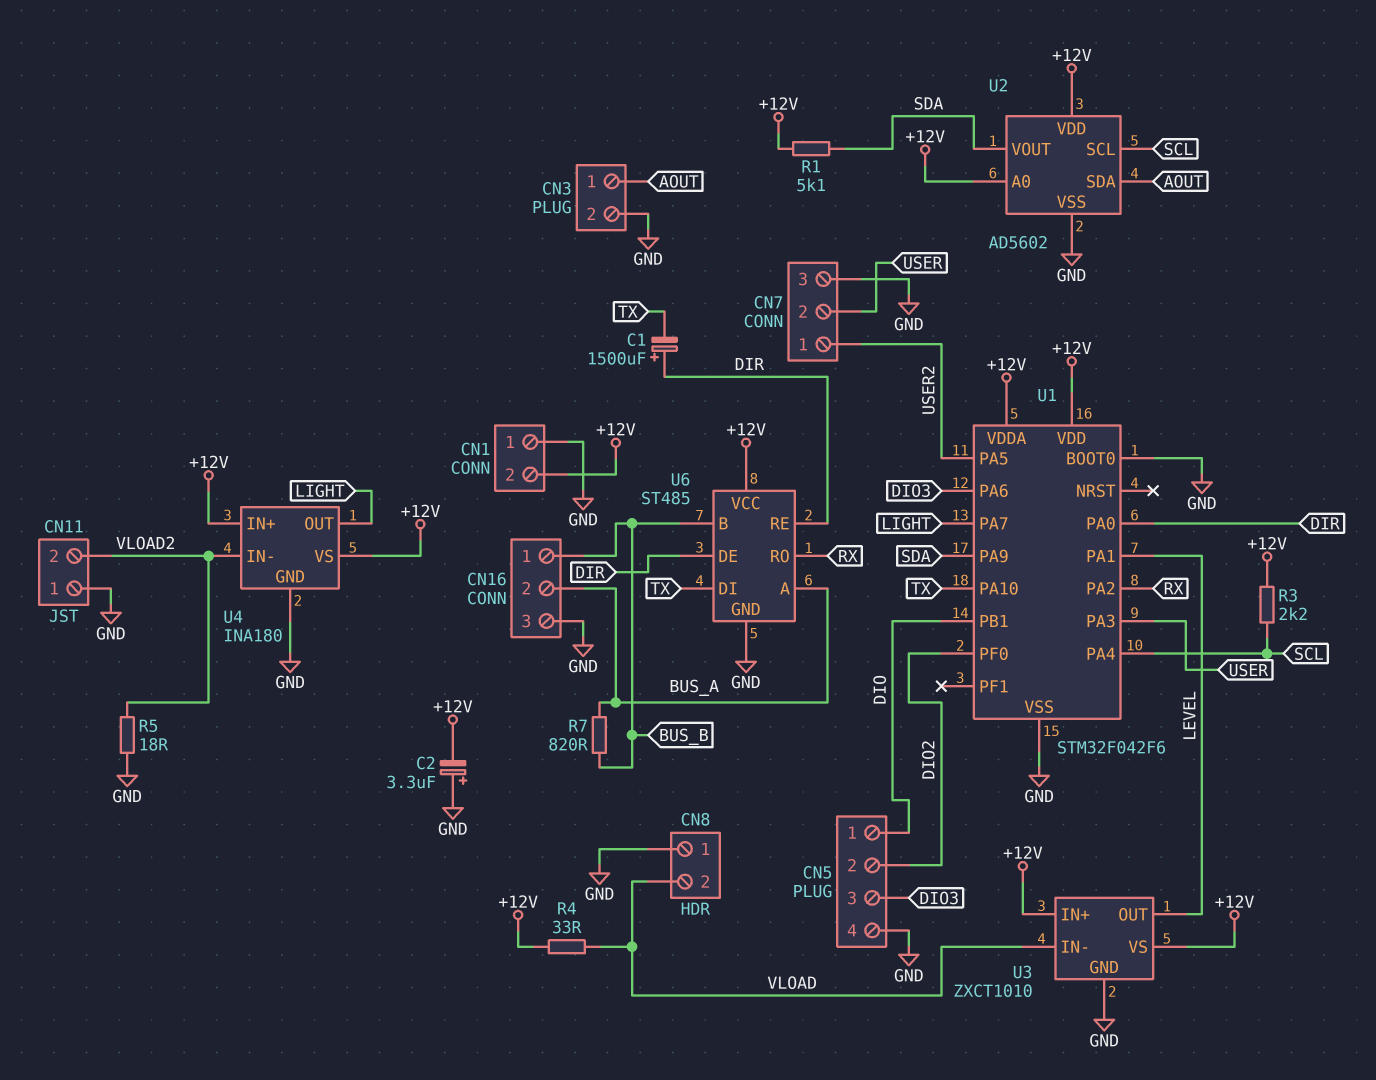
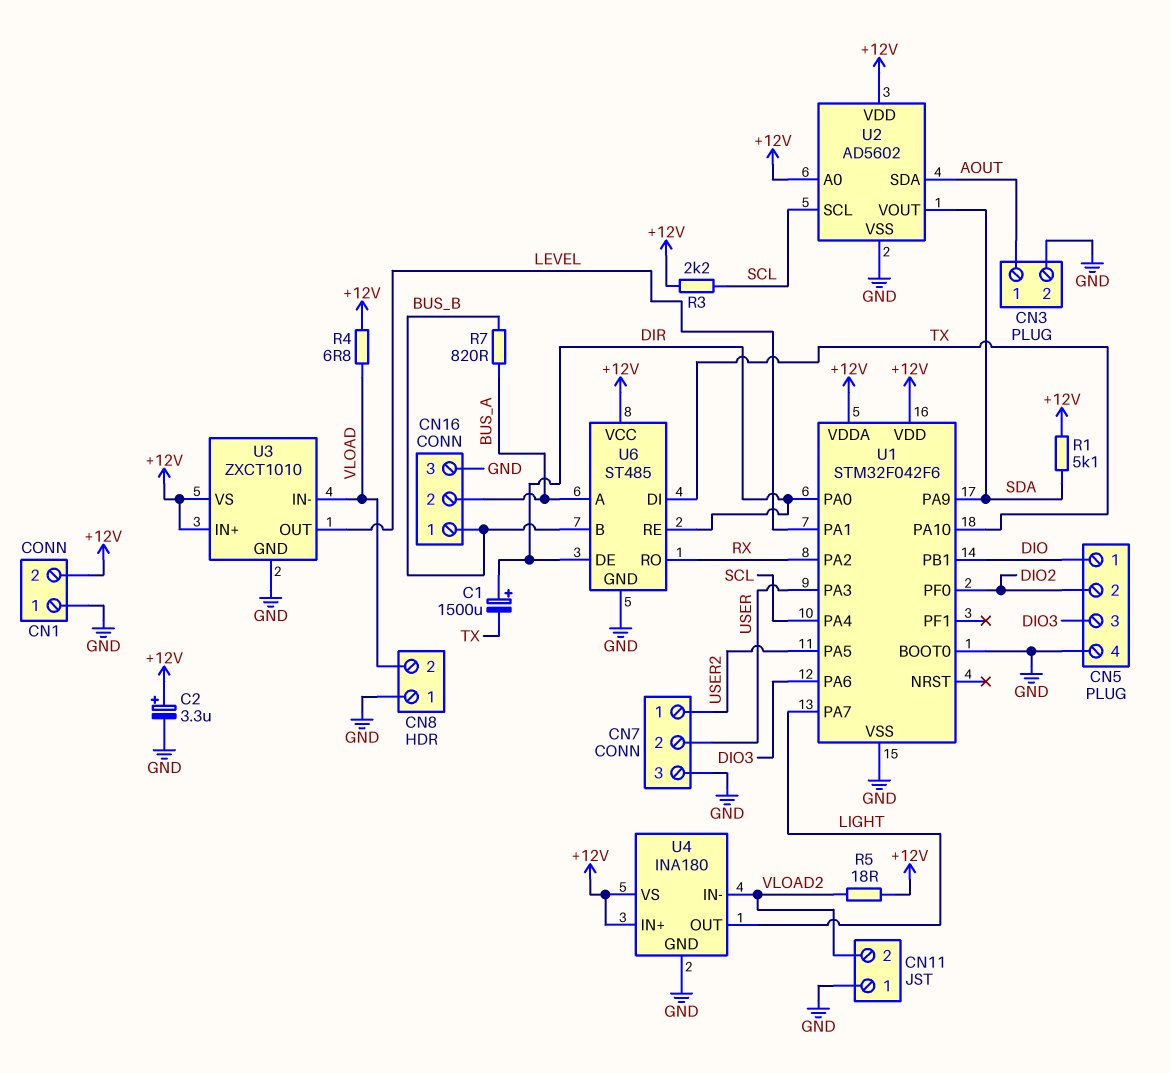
C2: 3.3uF (plus GND, minus +12V) -> 3.3uF (plus +12V, minus GND)
R4: 33 (+12V, VLOAD) -> 6.8 (+12V, VLOAD)
R5: 18 (GND, VLOAD2) -> 18 (+12V, VLOAD2)

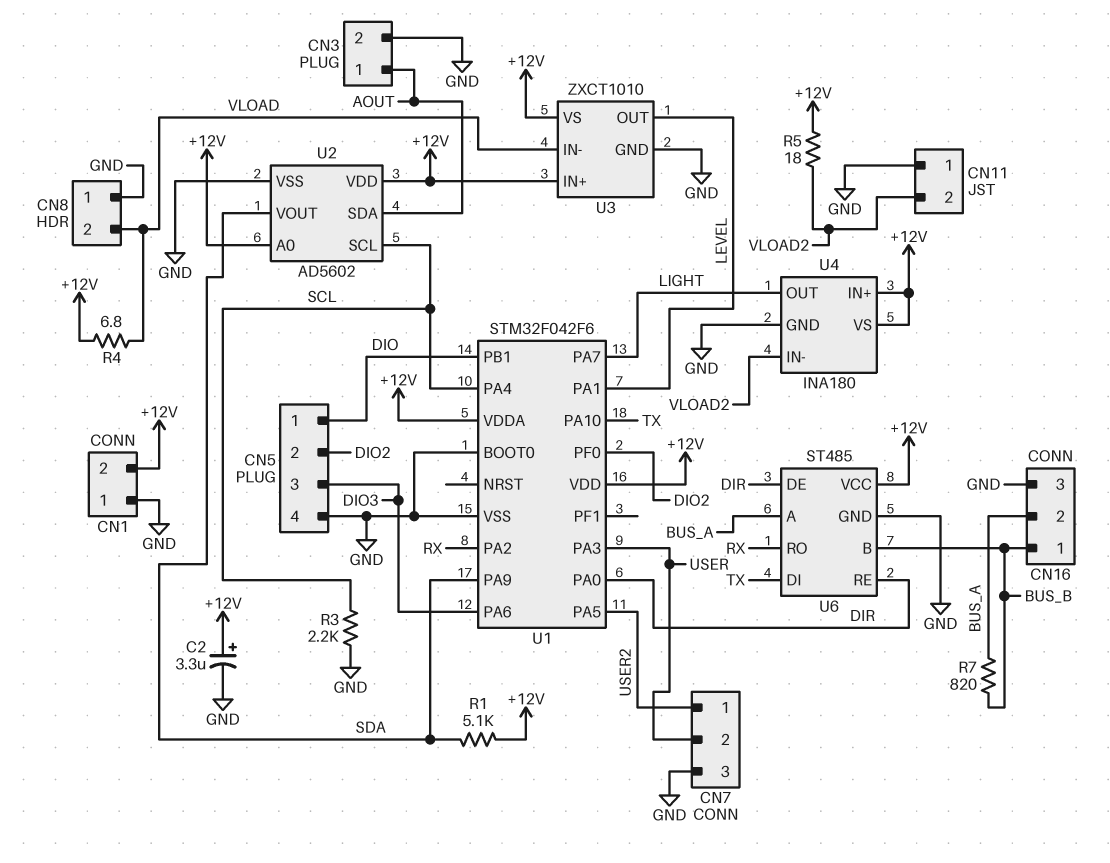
C1: 1500uF (plus DIR, minus TX) -> none
R3: 2.2k (+12V, SCL) -> 2.2k (GND, SCL)

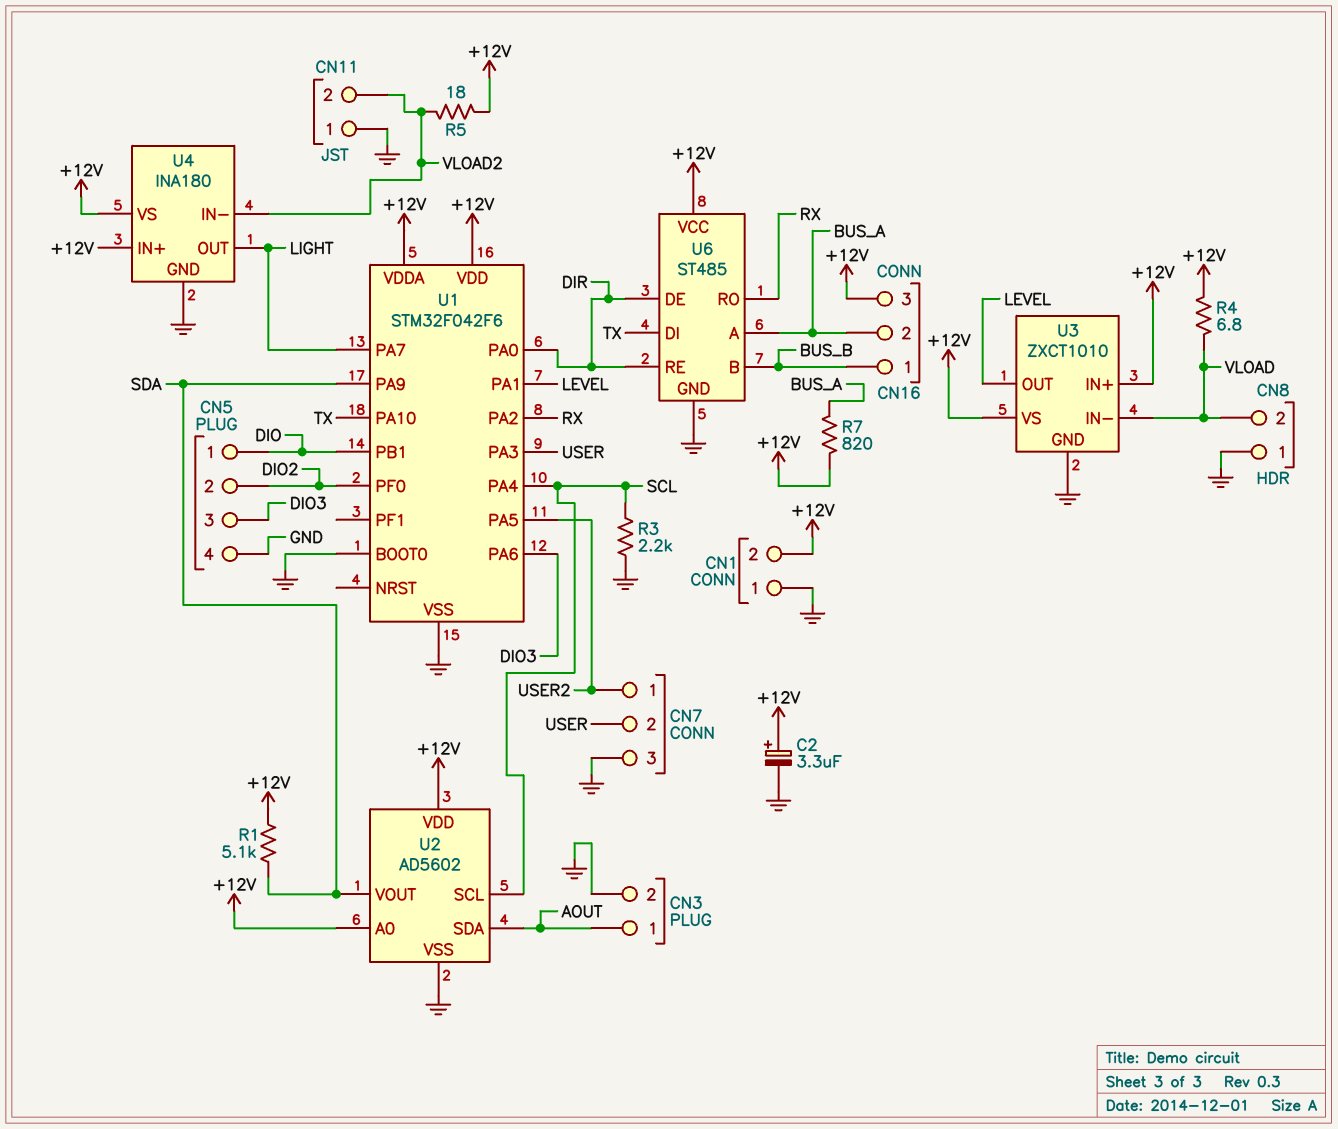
CN16 pin 3: GND -> +12V
R7: 820 (BUS_A, BUS_B) -> 820 (+12V, BUS_A)

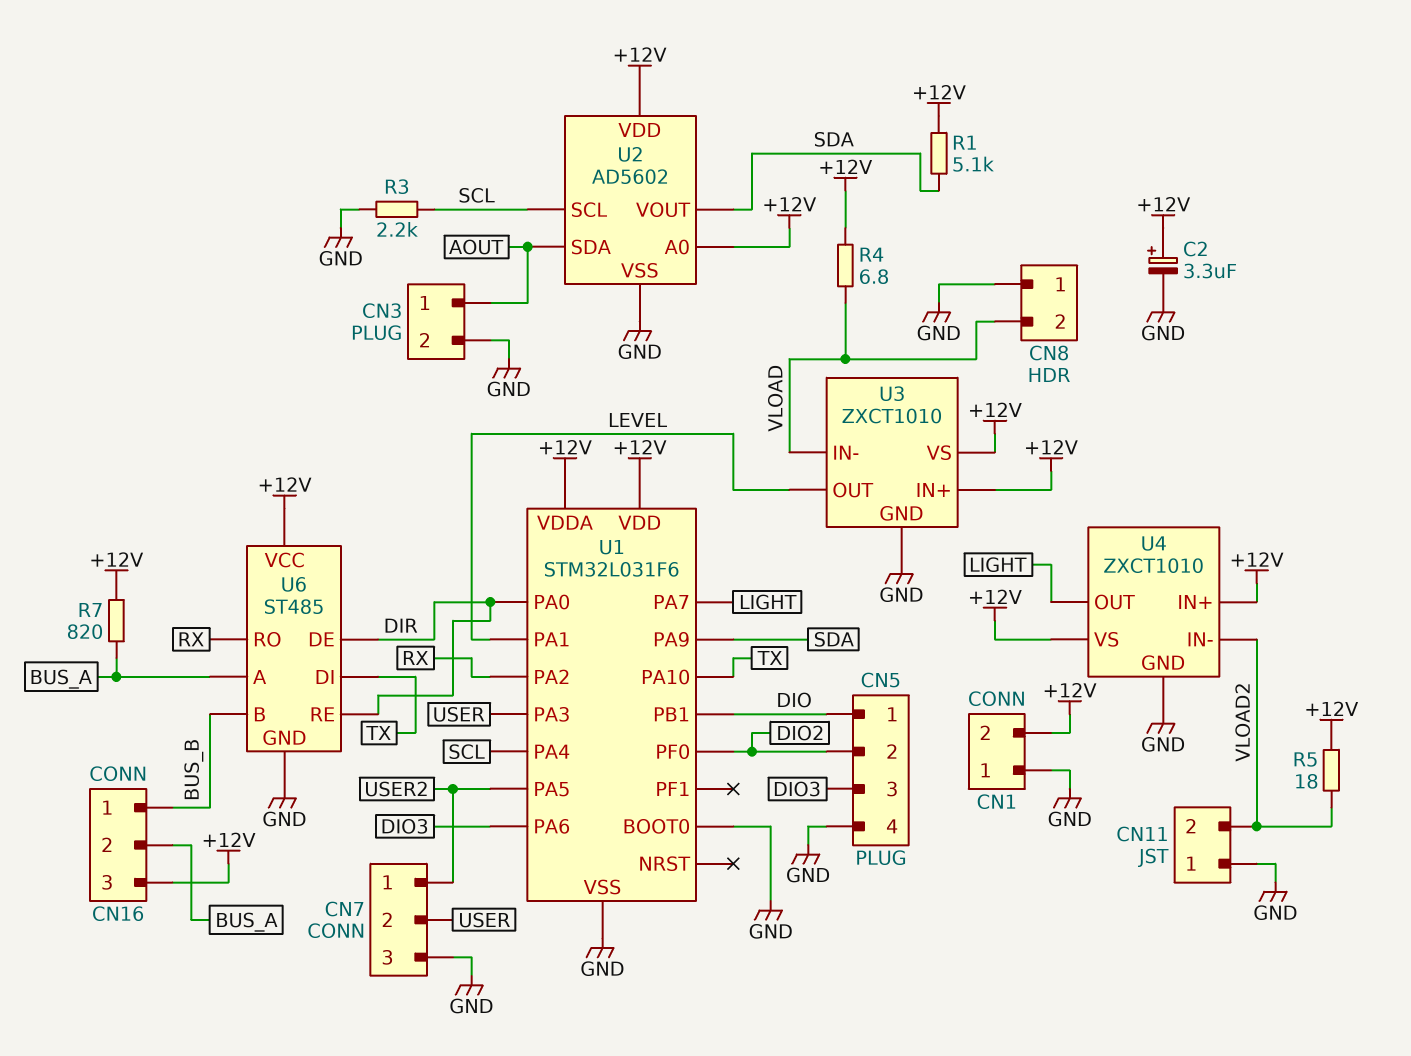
U1: STM32F042F6 -> STM32L031F6
U4: INA180 -> ZXCT1010

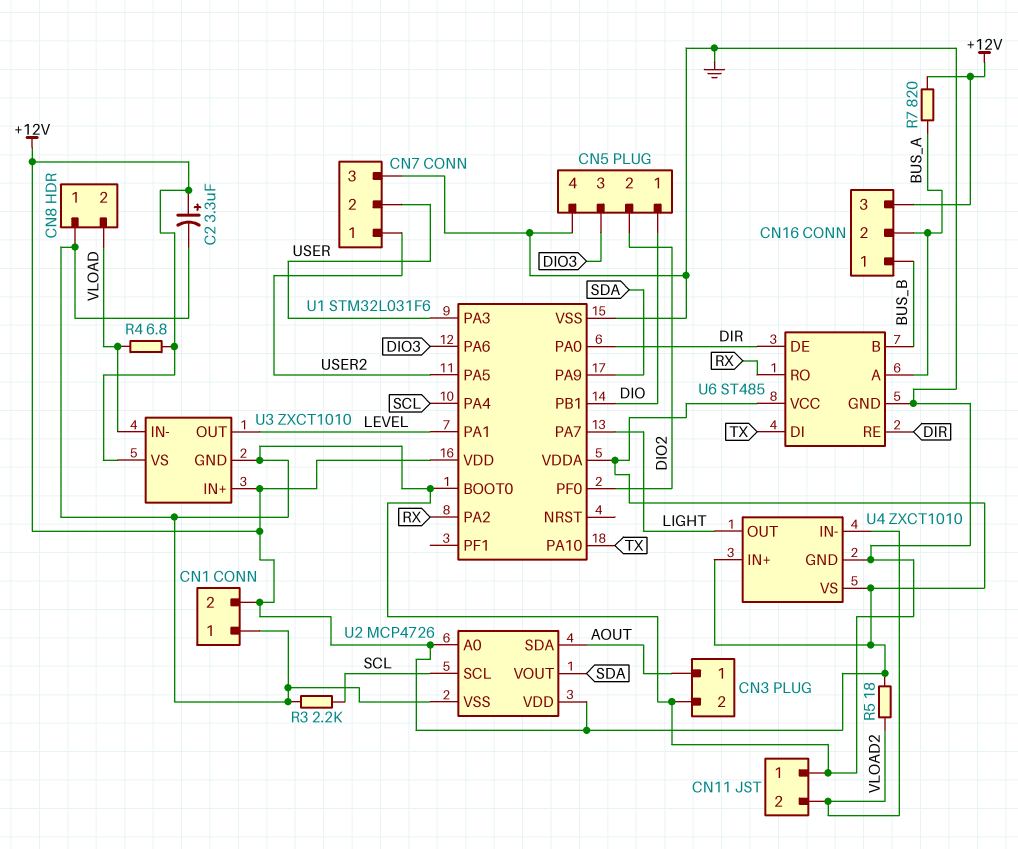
R1: 5.1k (+12V, SDA) -> none
U2: AD5602 -> MCP4726

